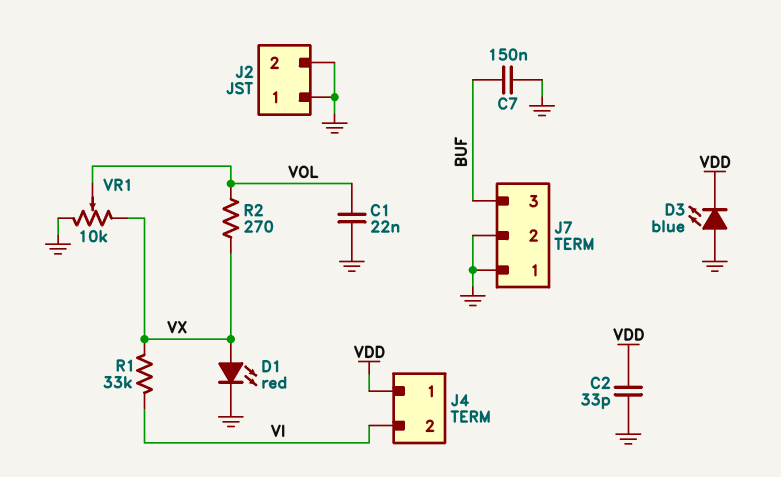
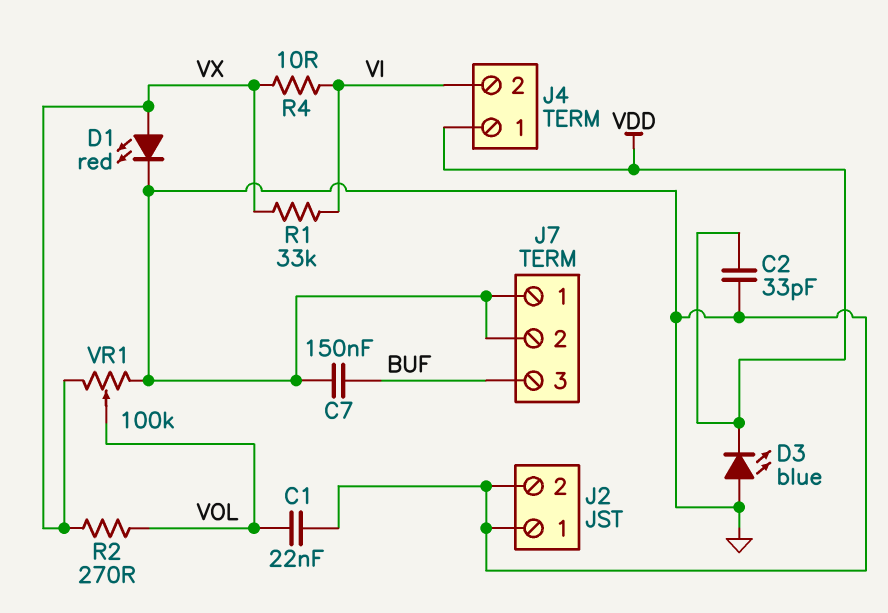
R4: none -> 10 (VI, VX)
VR1: 10k (GND, VX, wiper VOL) -> 100k (GND, VX, wiper VOL)

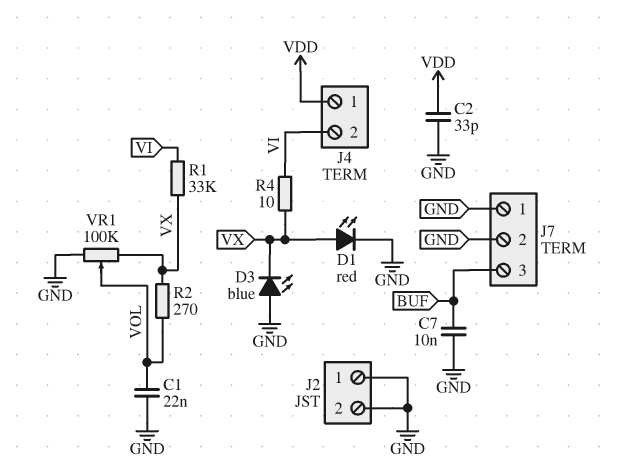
C7: 150nF (BUF, GND) -> 10nF (BUF, GND)
D3: LED blue (A GND, K VDD) -> LED blue (A GND, K VX)

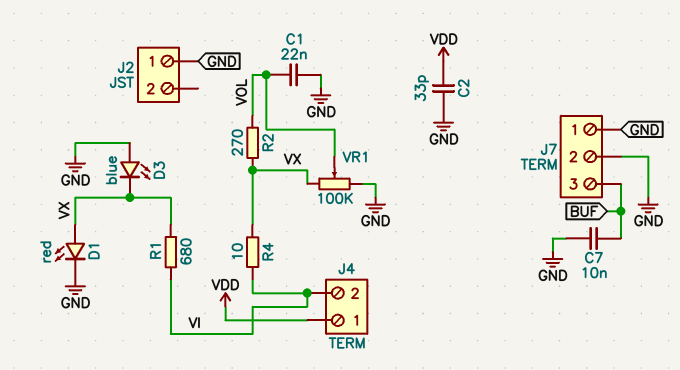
J2 pin 2: GND -> none
R1: 33k (VI, VX) -> 680 (VI, VX)

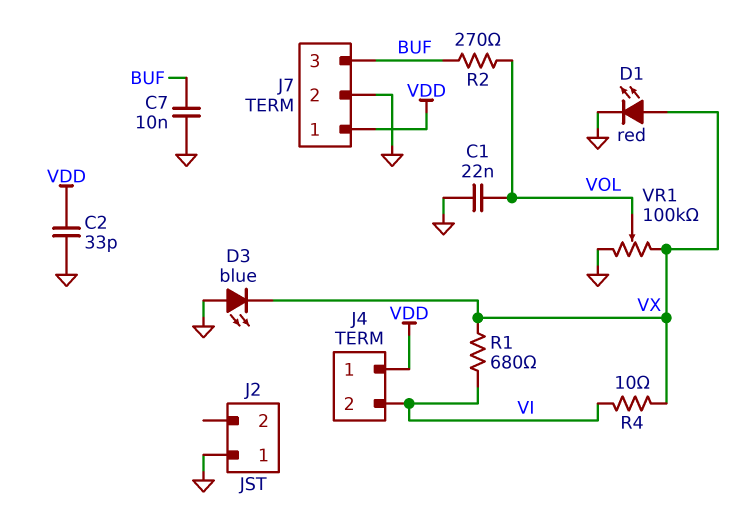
J7 pin 1: GND -> VDD
R2: 270 (VOL, VX) -> 270 (BUF, VOL)

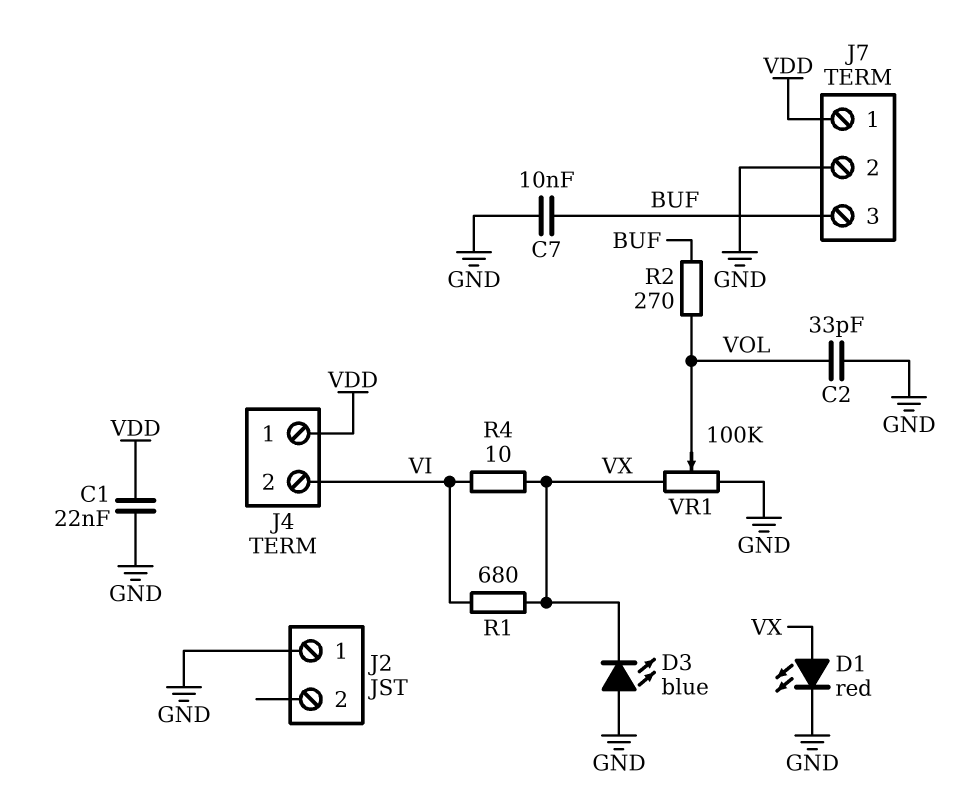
C1: 22nF (GND, VOL) -> 22nF (GND, VDD)
C2: 33pF (GND, VDD) -> 33pF (GND, VOL)

